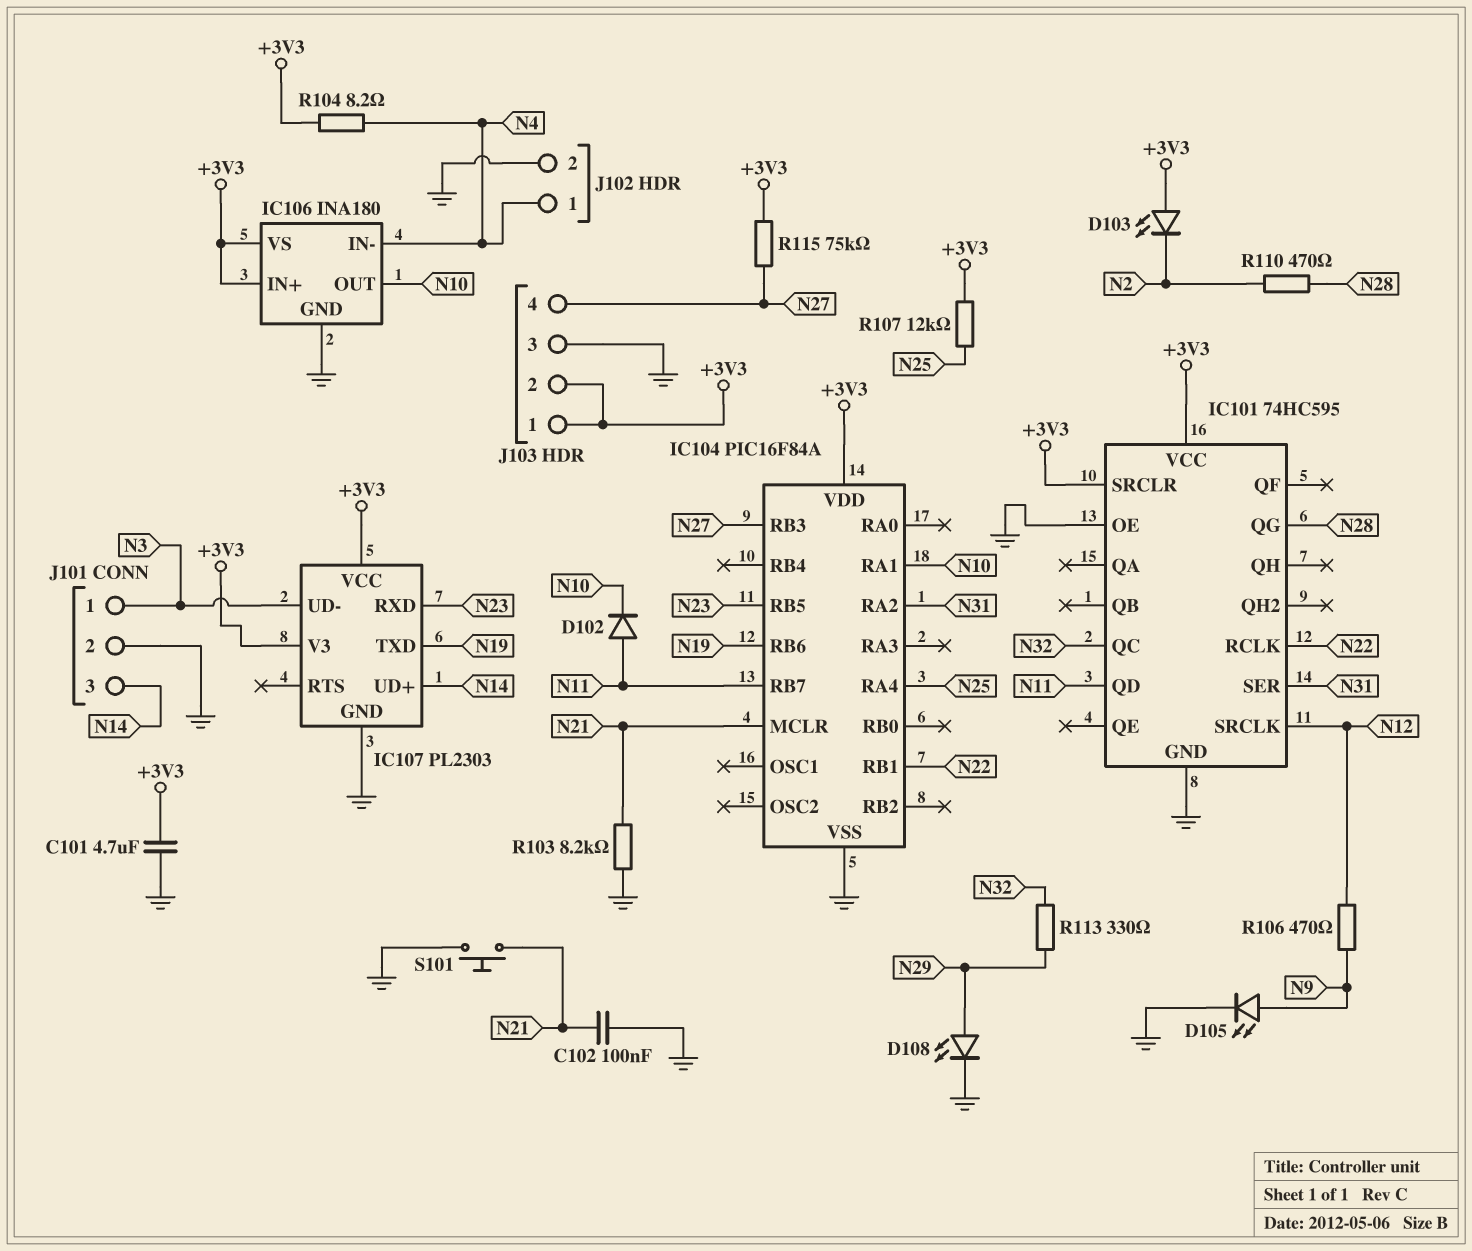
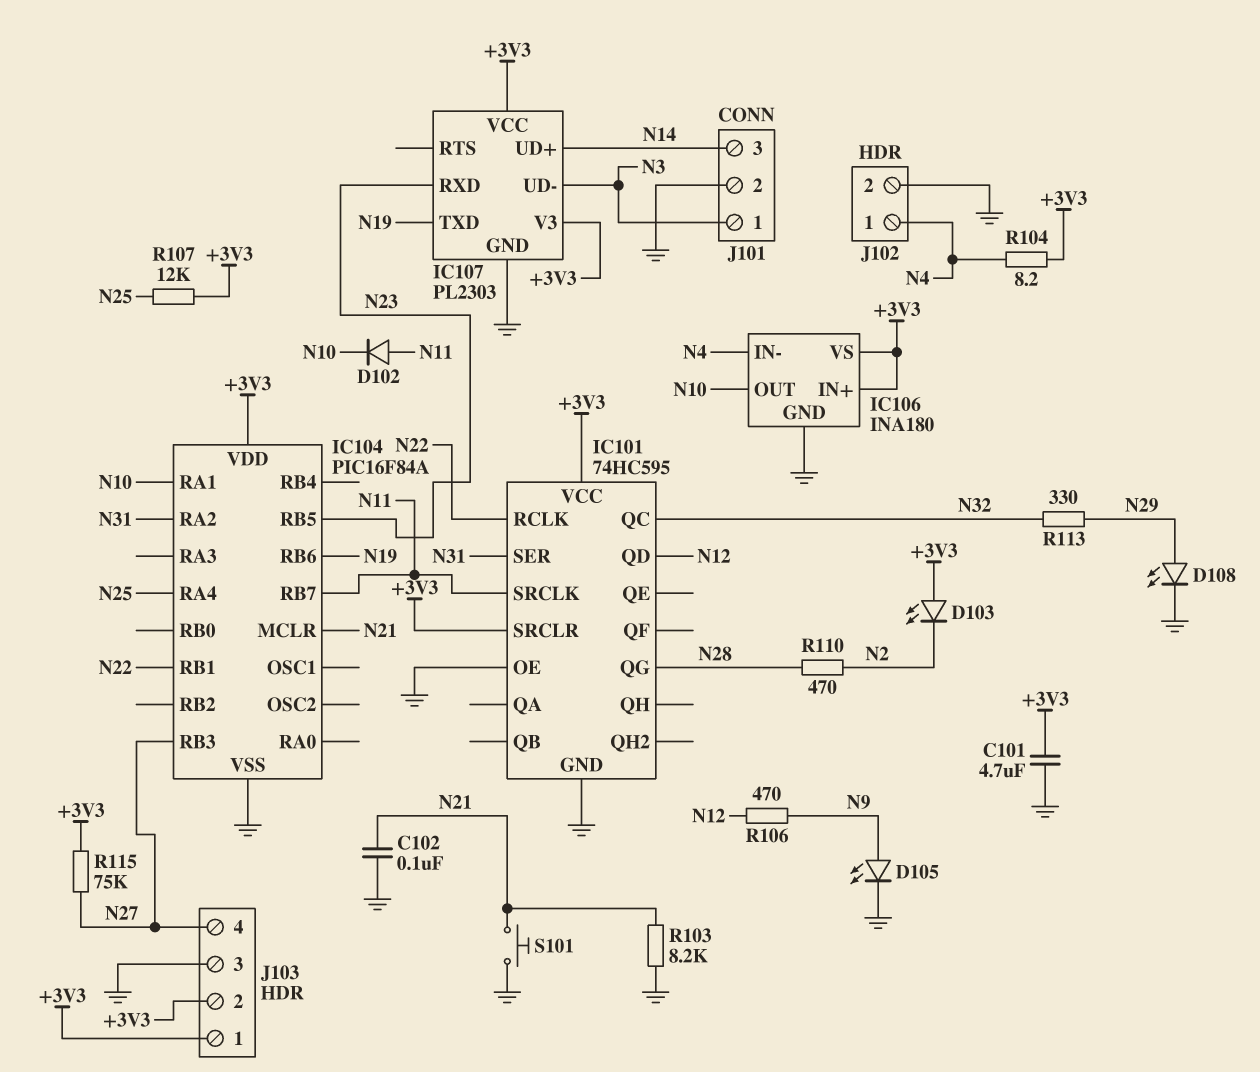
IC101 pin QD: N11 -> N12
IC101 pin SRCLK: N12 -> N11

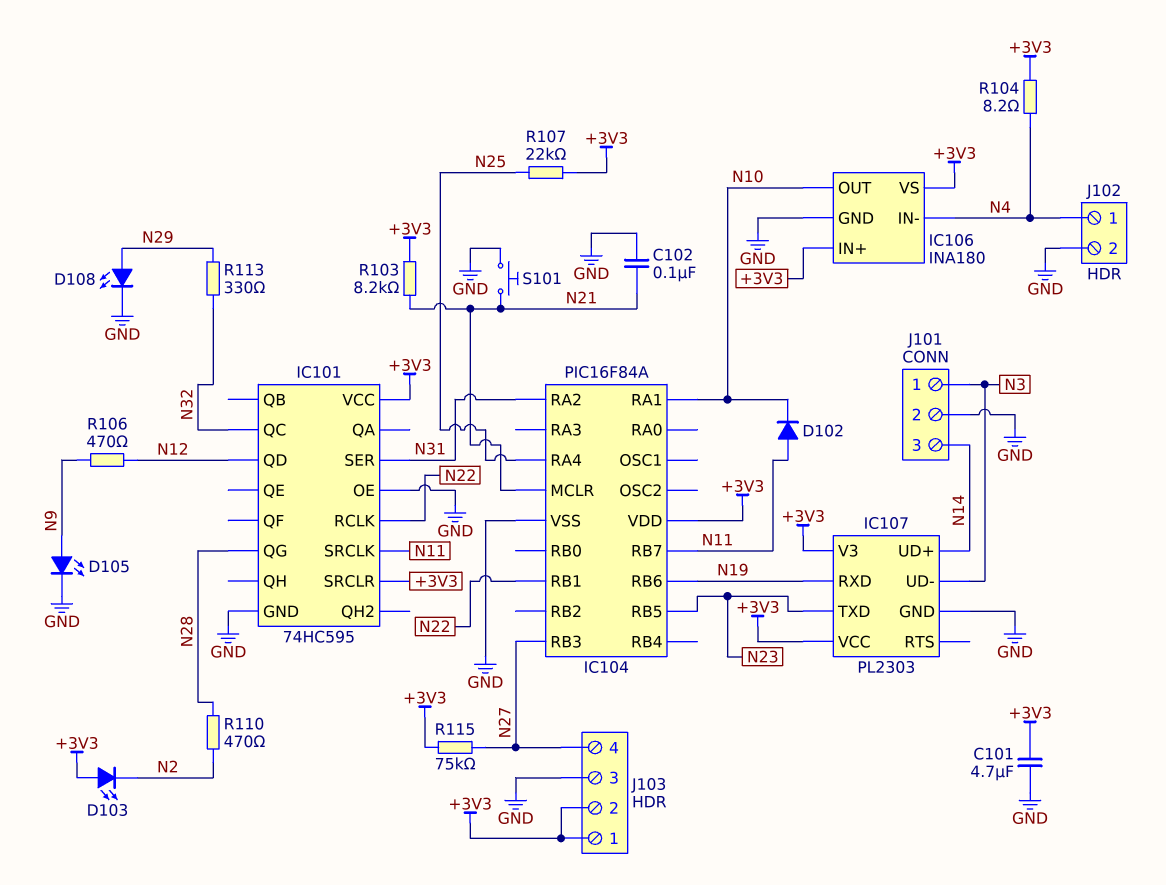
IC107 pin RXD: N23 -> N19
IC107 pin TXD: N19 -> N23
R103: 8.2k (GND, N21) -> 8.2k (+3V3, N21)
R107: 12k (+3V3, N25) -> 22k (+3V3, N25)

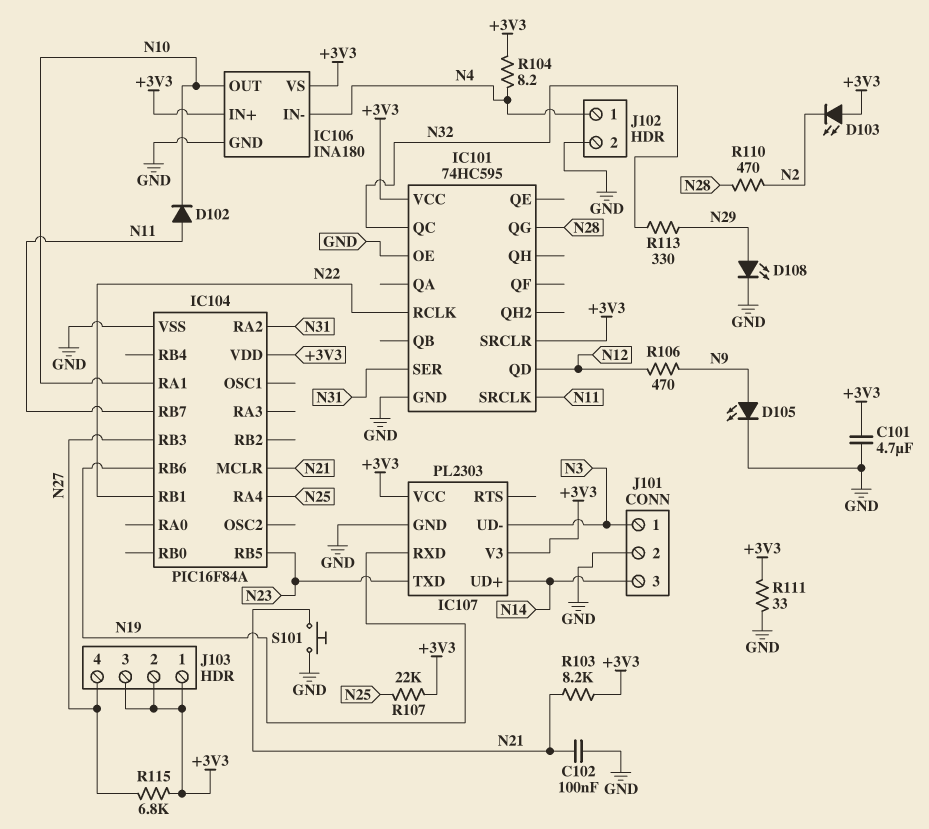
J103 pin 3: GND -> +3V3
R111: none -> 33 (+3V3, GND)
R115: 75k (+3V3, N27) -> 6.8k (+3V3, N27)

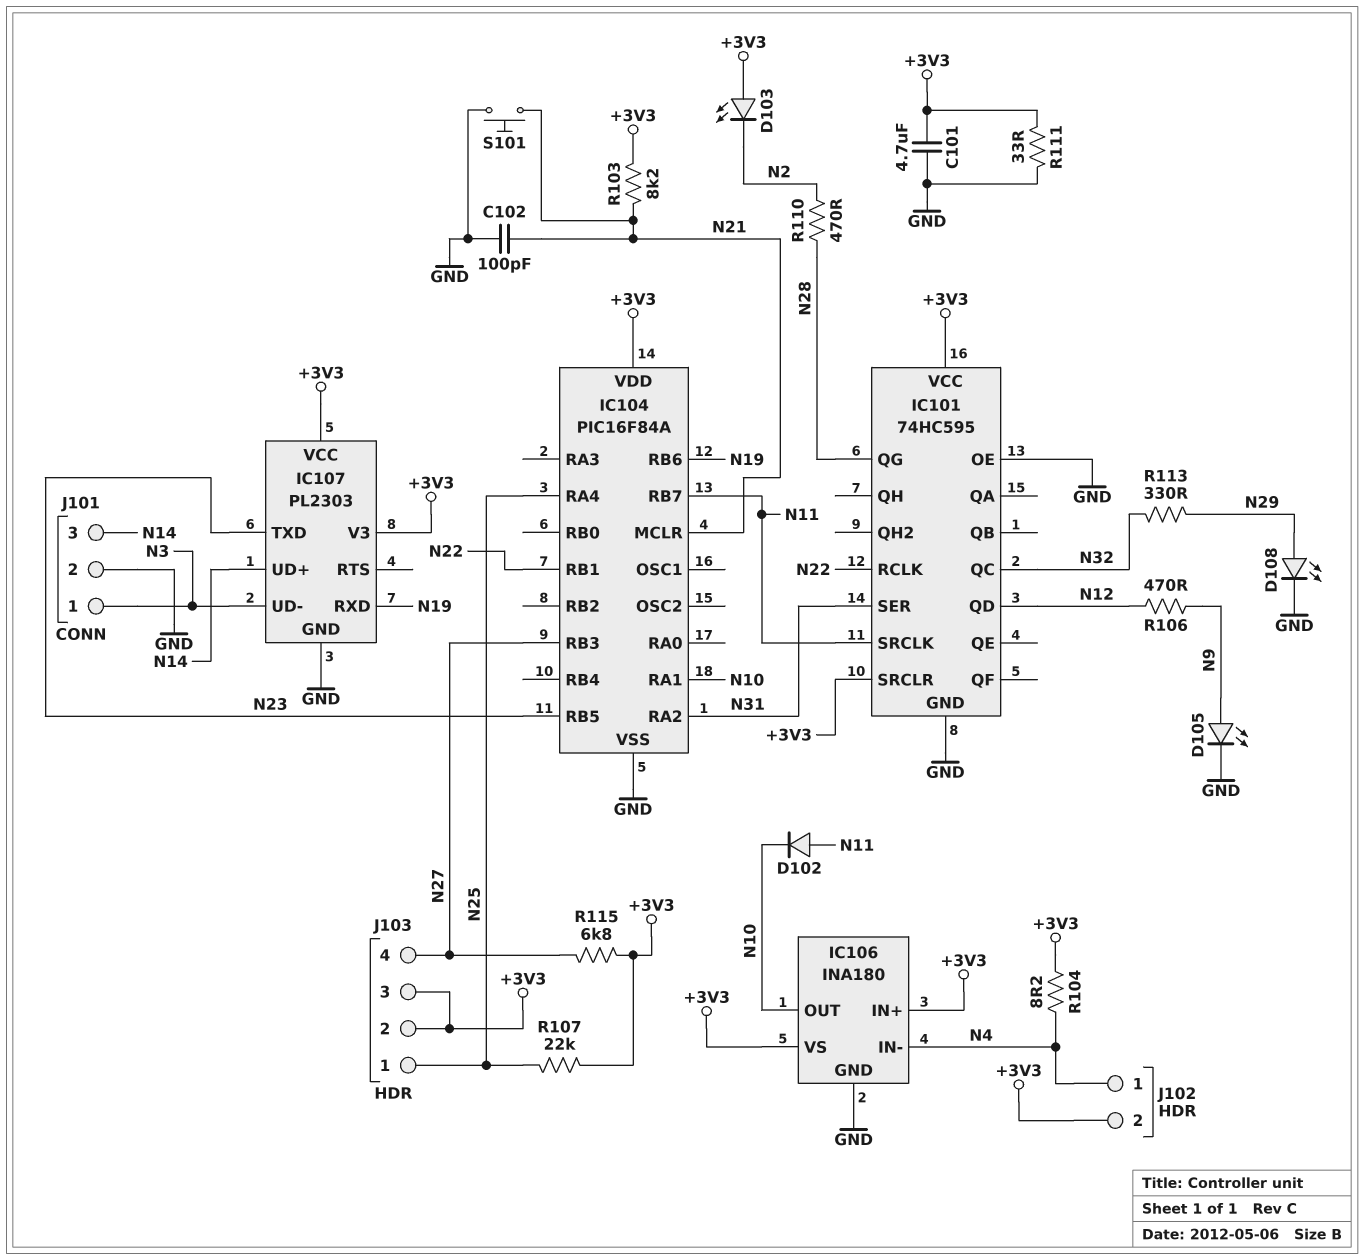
C102: 100nF (GND, N21) -> 100pF (GND, N21)
J102 pin 2: GND -> +3V3
J103 pin 1: +3V3 -> N25

